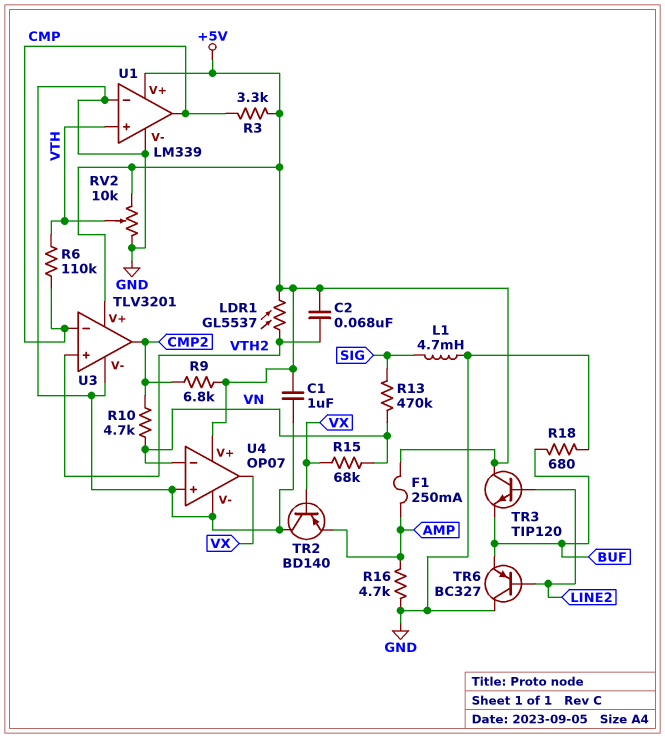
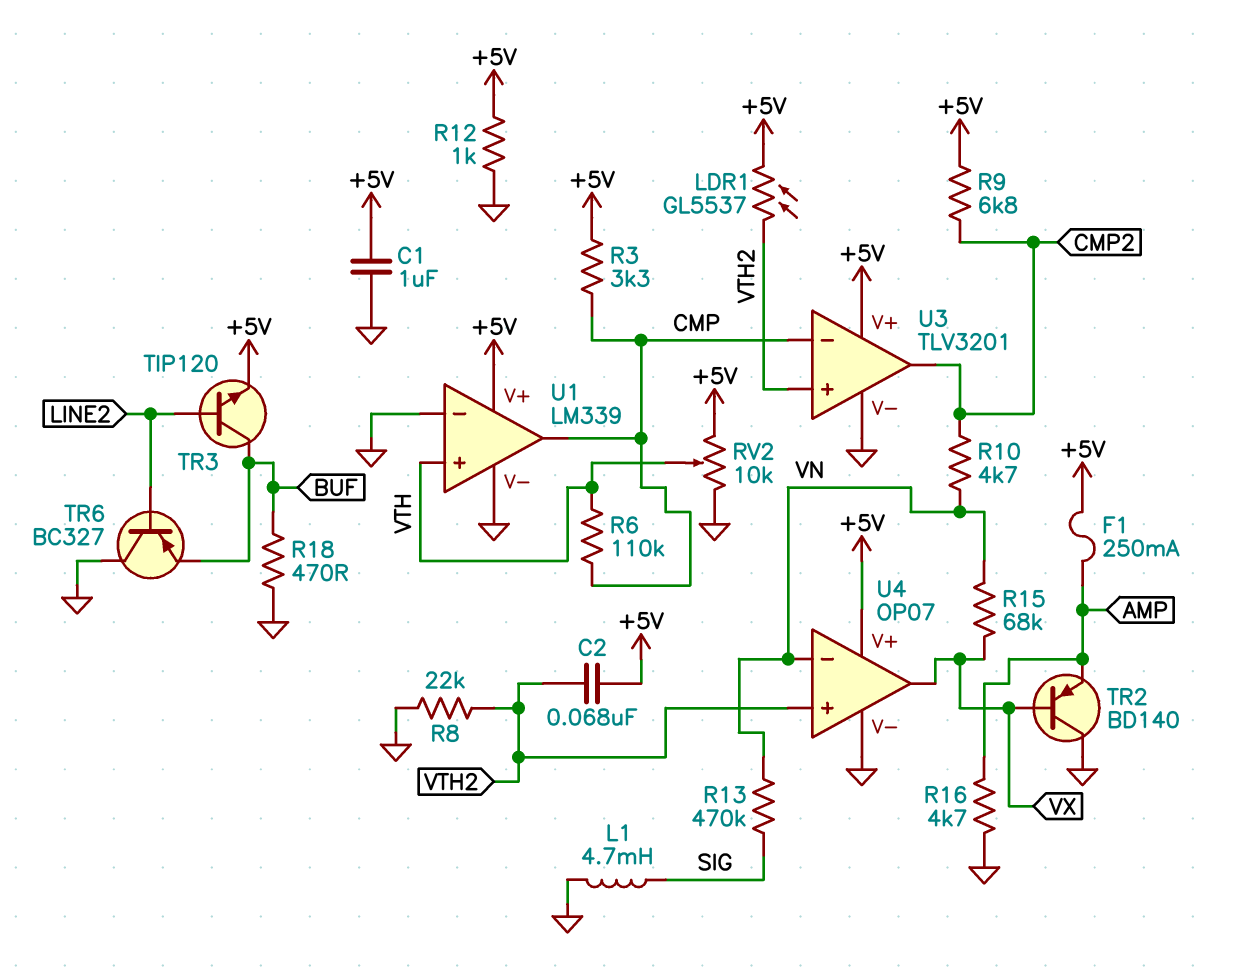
R8: none -> 22k (GND, VTH2)
R12: none -> 1k (+5V, GND)
R18: 680 (BUF, GND) -> 470 (BUF, GND)
TR3: NPN TIP120 (B LINE2, C +5V, E BUF) -> NPN TIP120 (B LINE2, C BUF, E +5V)
U4 pin in+: GND -> VTH2

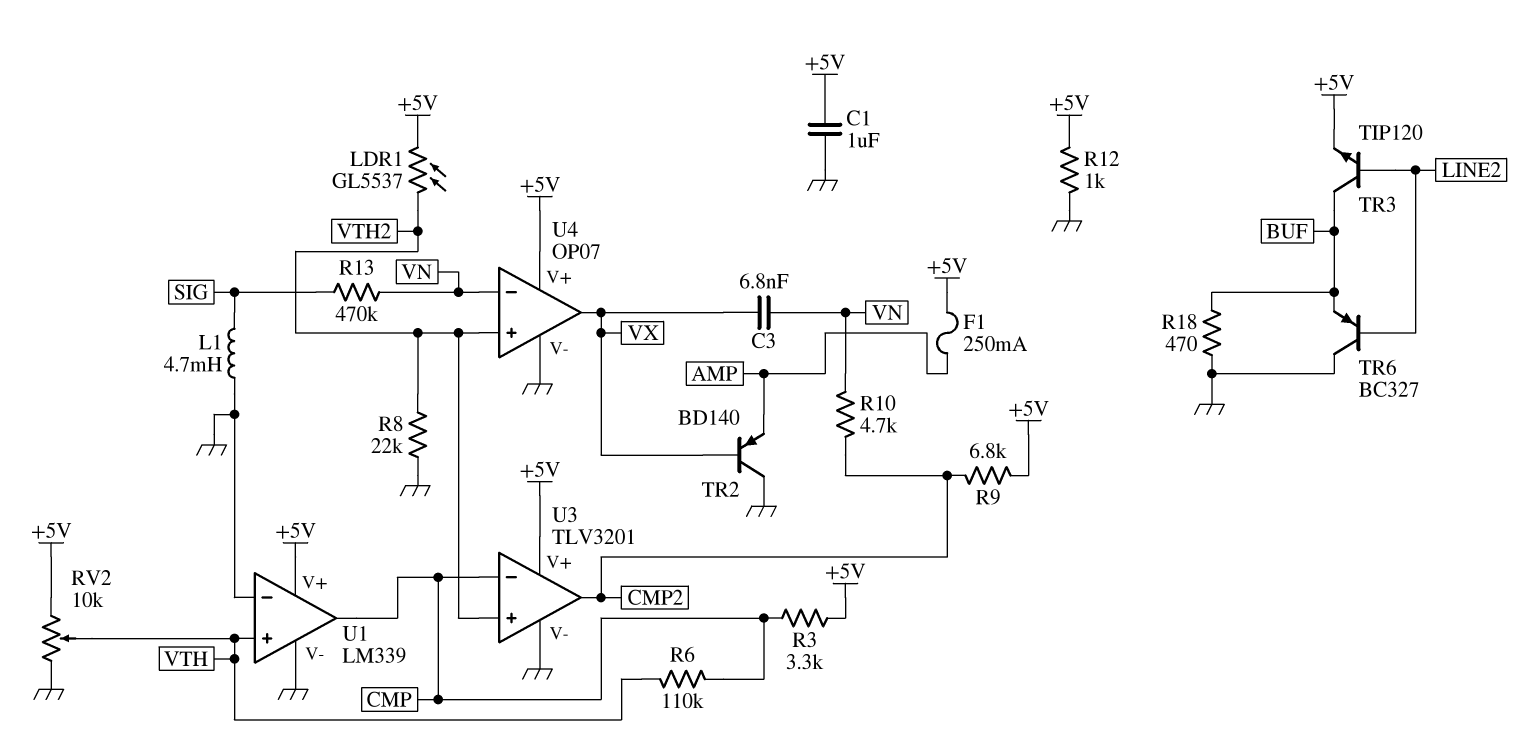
C2: 68nF (+5V, VTH2) -> none
C3: none -> 6.8nF (VN, VX)
R15: 68k (VN, VX) -> none
R16: 4.7k (AMP, GND) -> none

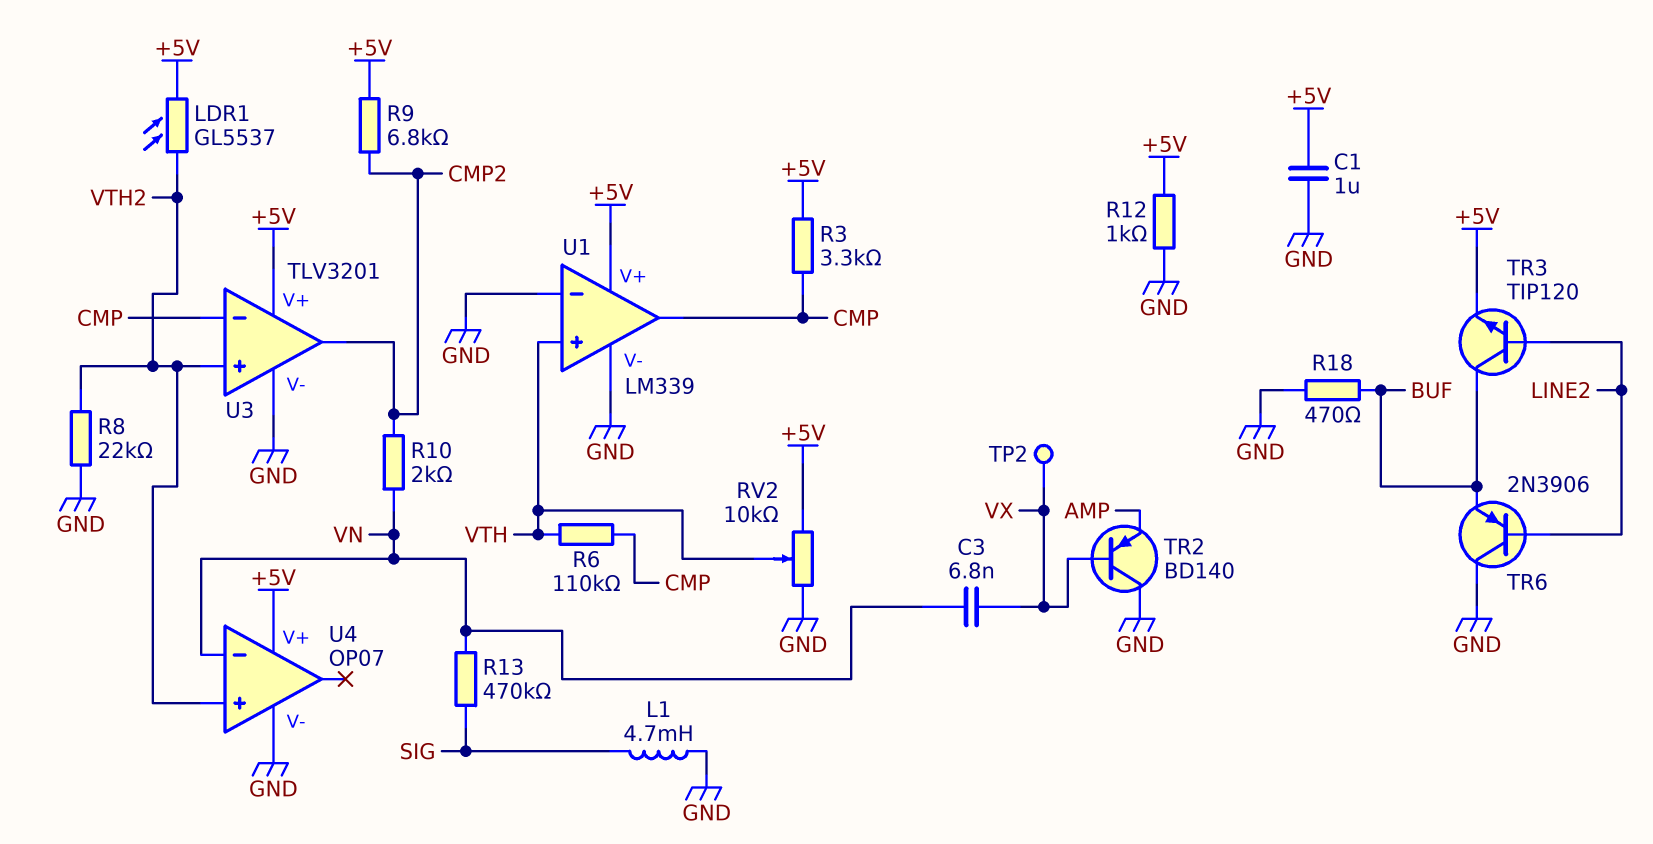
F1: 250mA (+5V, AMP) -> none
R10: 4.7k (CMP2, VN) -> 2k (CMP2, VN)
TP2: none -> test point (VX)
TR6: PNP BC327 (B LINE2, C GND, E BUF) -> PNP 2N3906 (B LINE2, C GND, E BUF)
U4 pin out: VX -> none

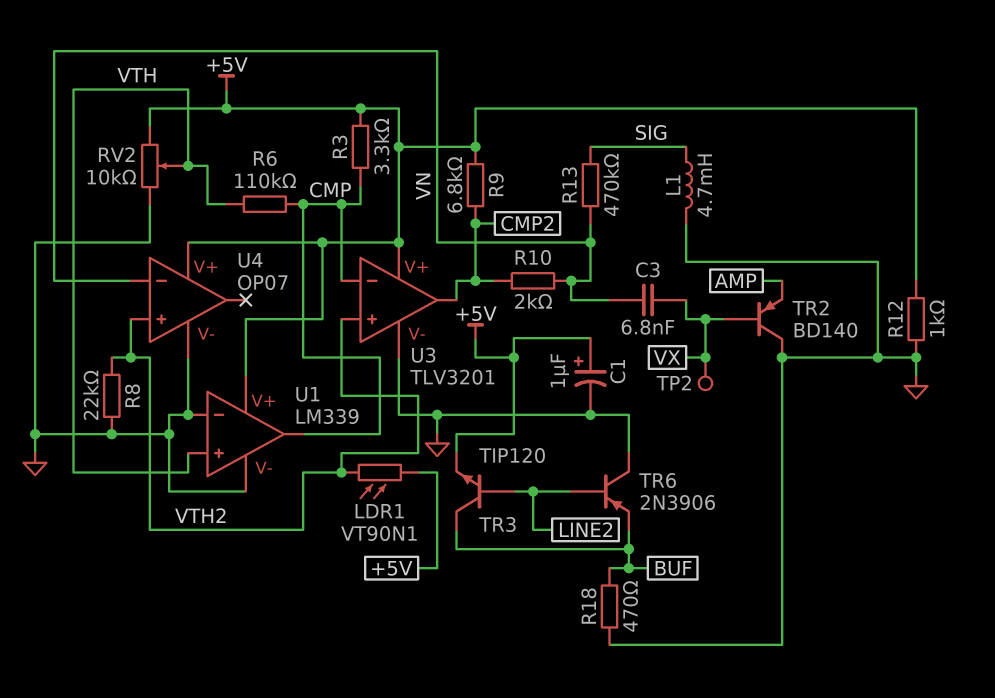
C1: 1uF (+5V, GND) -> 1uF (plus +5V, minus GND)
LDR1: GL5537 (+5V, VTH2) -> VT90N1 (+5V, VTH2)

